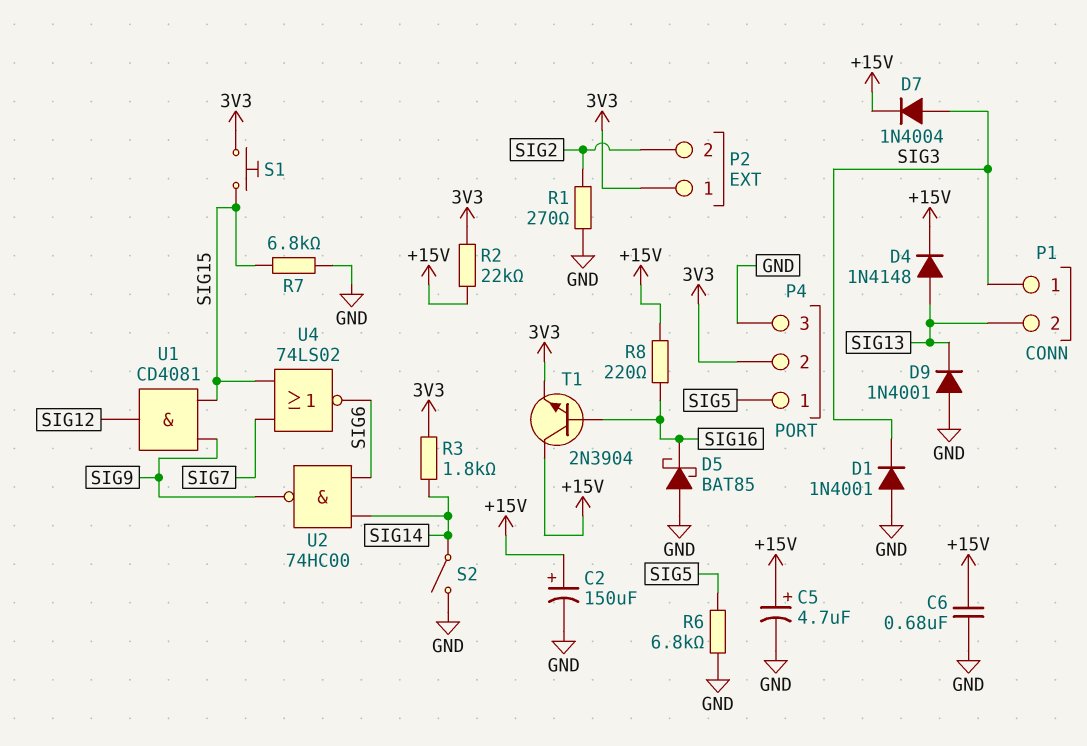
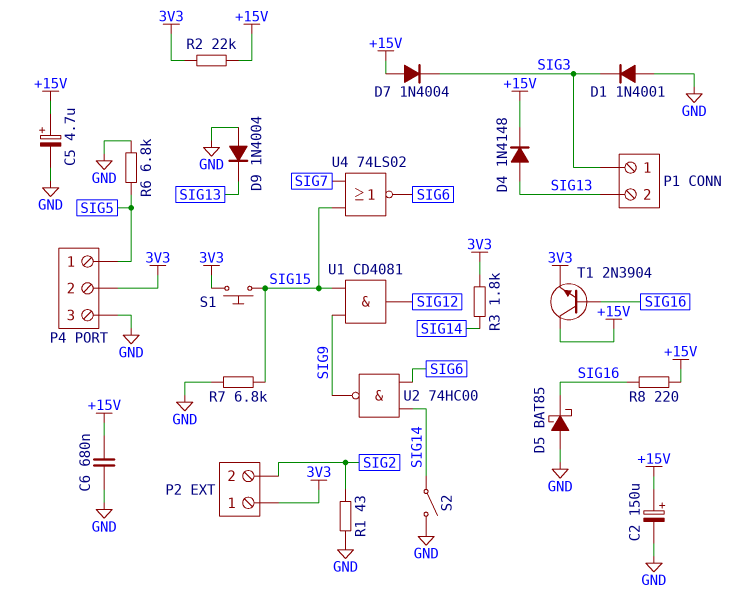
D7: diode 1N4004 (A SIG3, K +15V) -> diode 1N4004 (A +15V, K SIG3)
D9: diode 1N4001 (A GND, K SIG13) -> diode 1N4004 (A GND, K SIG13)
R1: 270 (GND, SIG2) -> 43 (GND, SIG2)

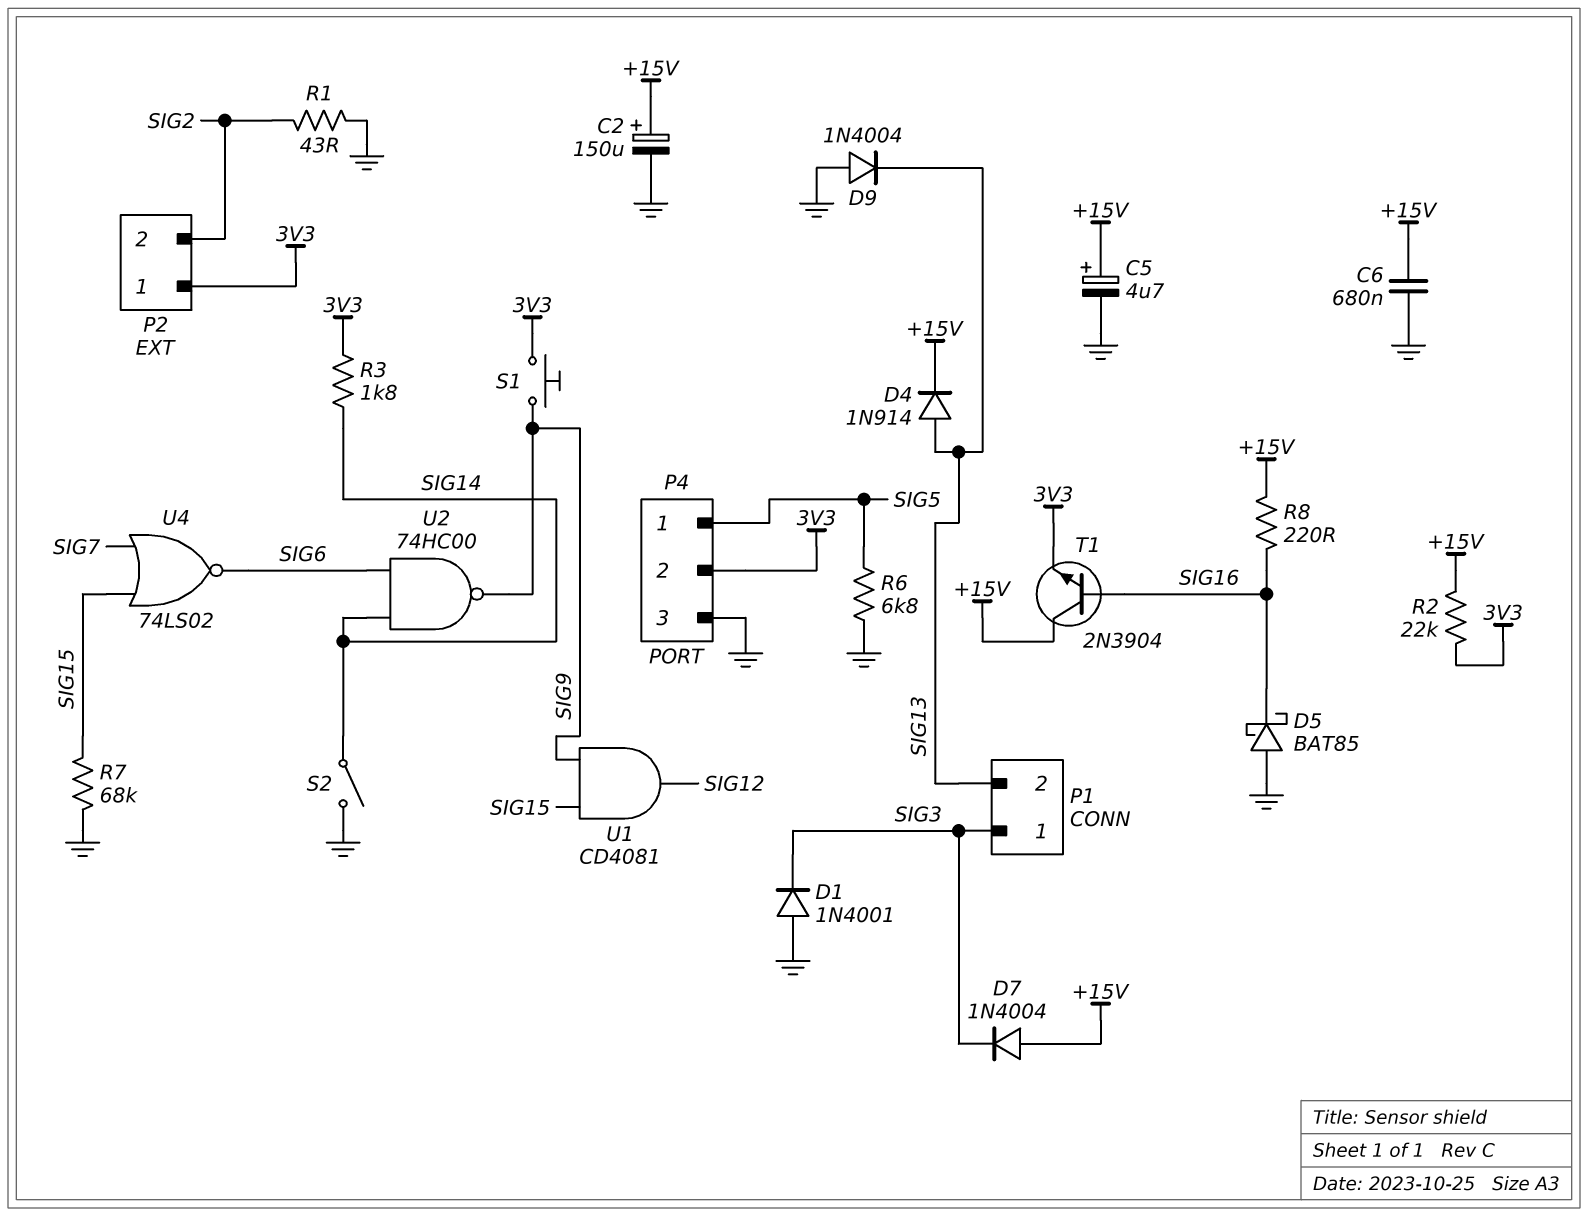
D4: diode 1N4148 (A SIG13, K +15V) -> diode 1N914 (A SIG13, K +15V)
R7: 6.8k (GND, SIG15) -> 68k (GND, SIG15)
S1: button (3V3, SIG15) -> button (3V3, SIG9)

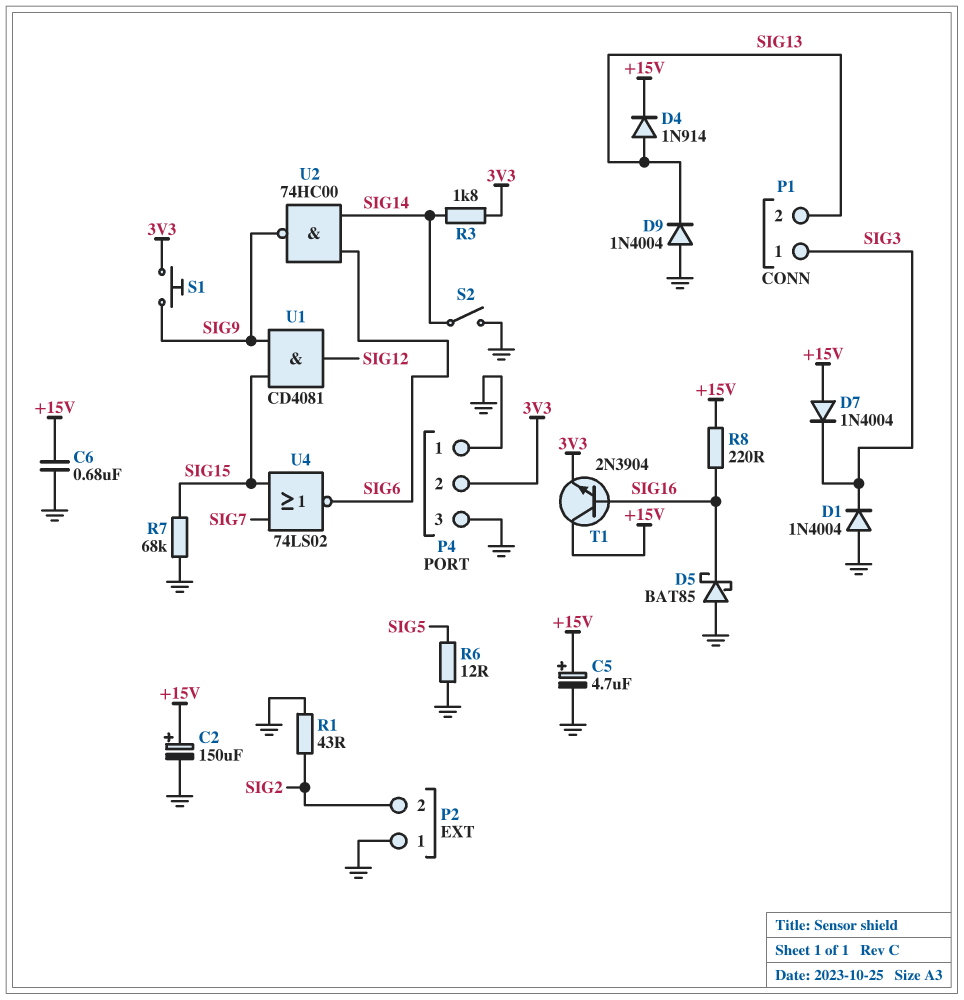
D1: diode 1N4001 (A GND, K SIG3) -> diode 1N4004 (A GND, K SIG3)
P2 pin 1: 3V3 -> GND
P4 pin 1: SIG5 -> GND
R2: 22k (+15V, 3V3) -> none
R6: 6.8k (GND, SIG5) -> 12 (GND, SIG5)

